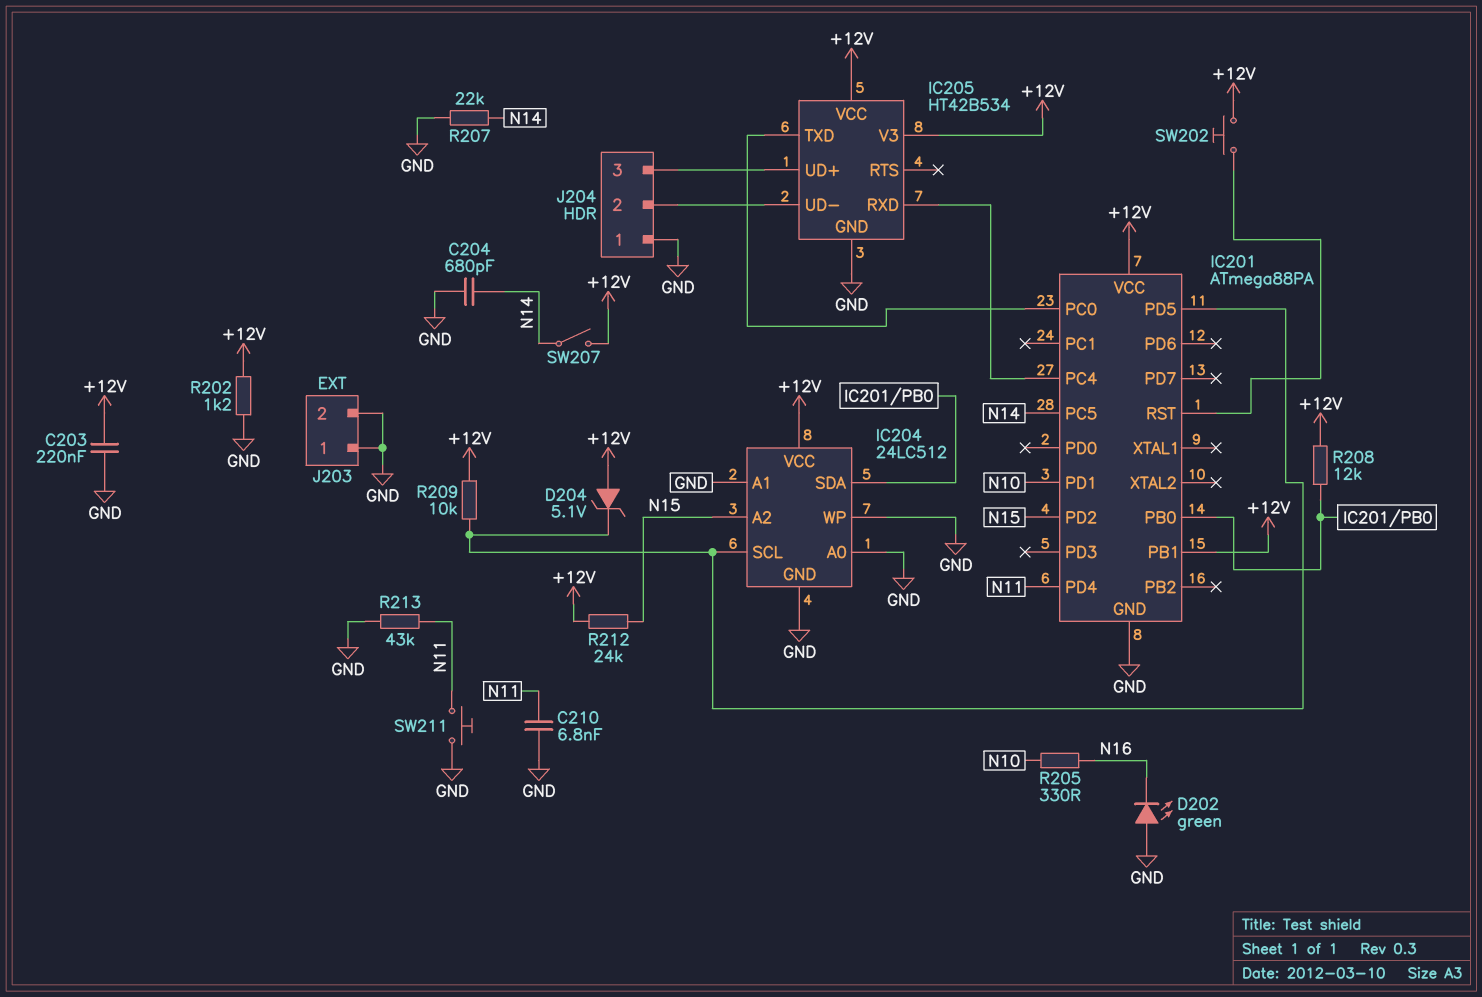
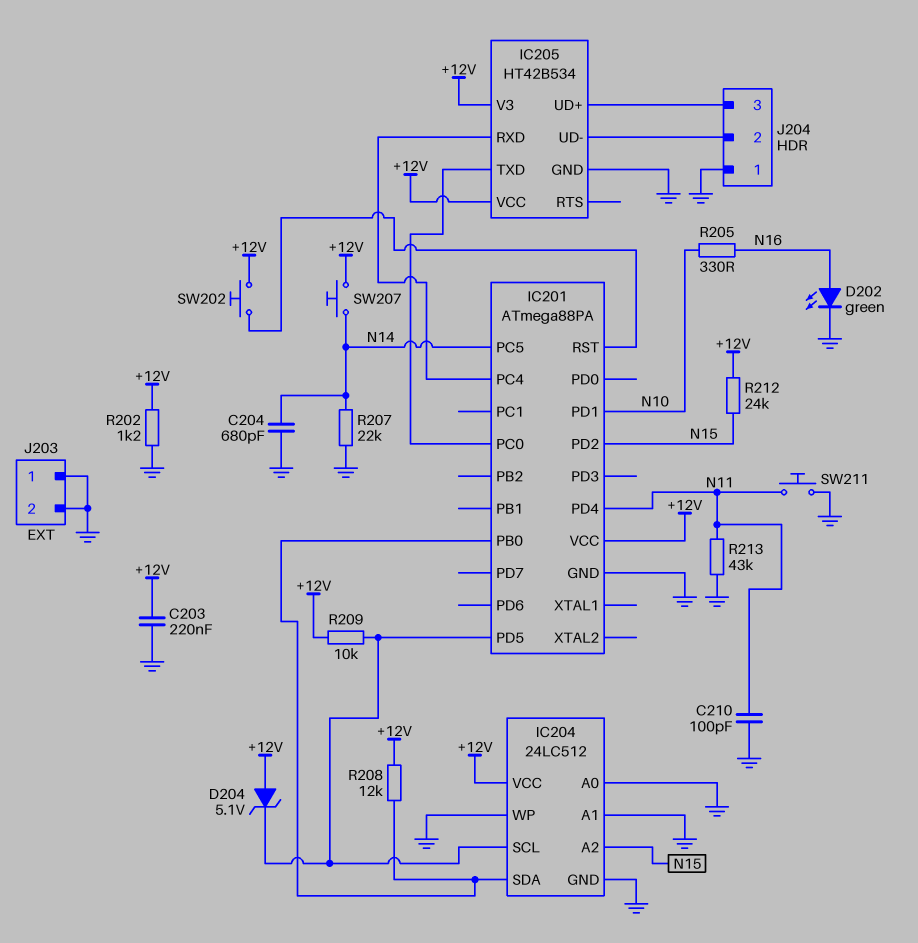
C210: 6.8nF (GND, N11) -> 100pF (GND, N11)
D202: LED green (A GND, K N16) -> LED green (A N16, K GND)
IC201 pin PB1: +12V -> none
SW207: switch (+12V, N14) -> button (+12V, N14)

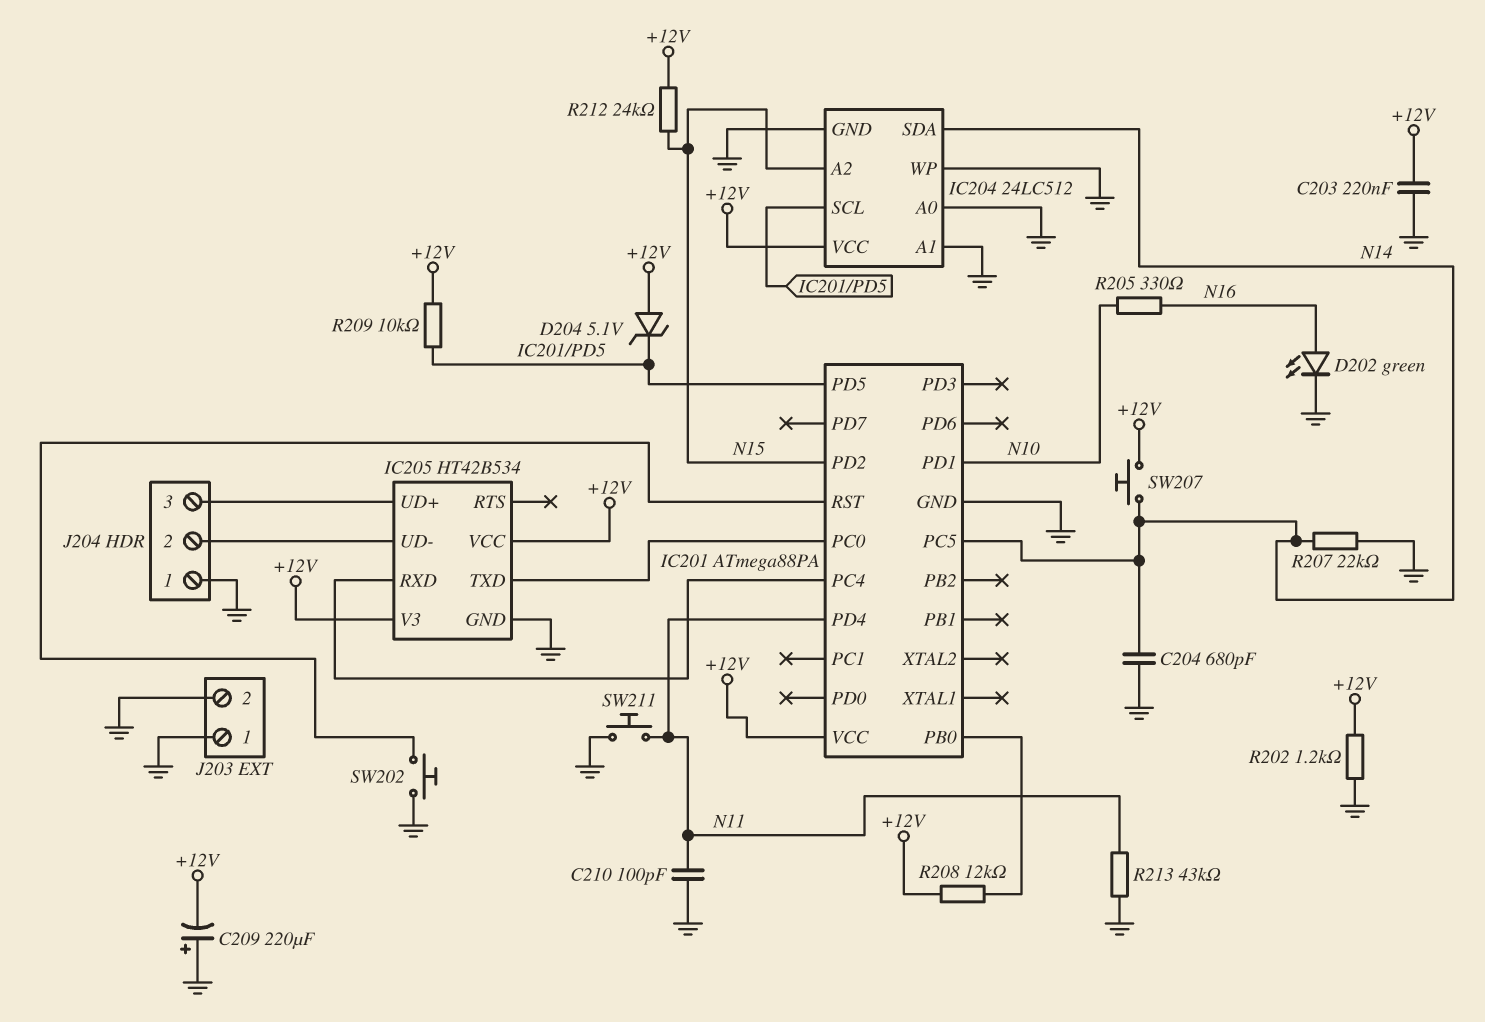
C209: none -> 220uF (plus GND, minus +12V)
IC204 pin SDA: IC201/PB0 -> N14
SW202: button (+12V, IC201/RST) -> button (GND, IC201/RST)

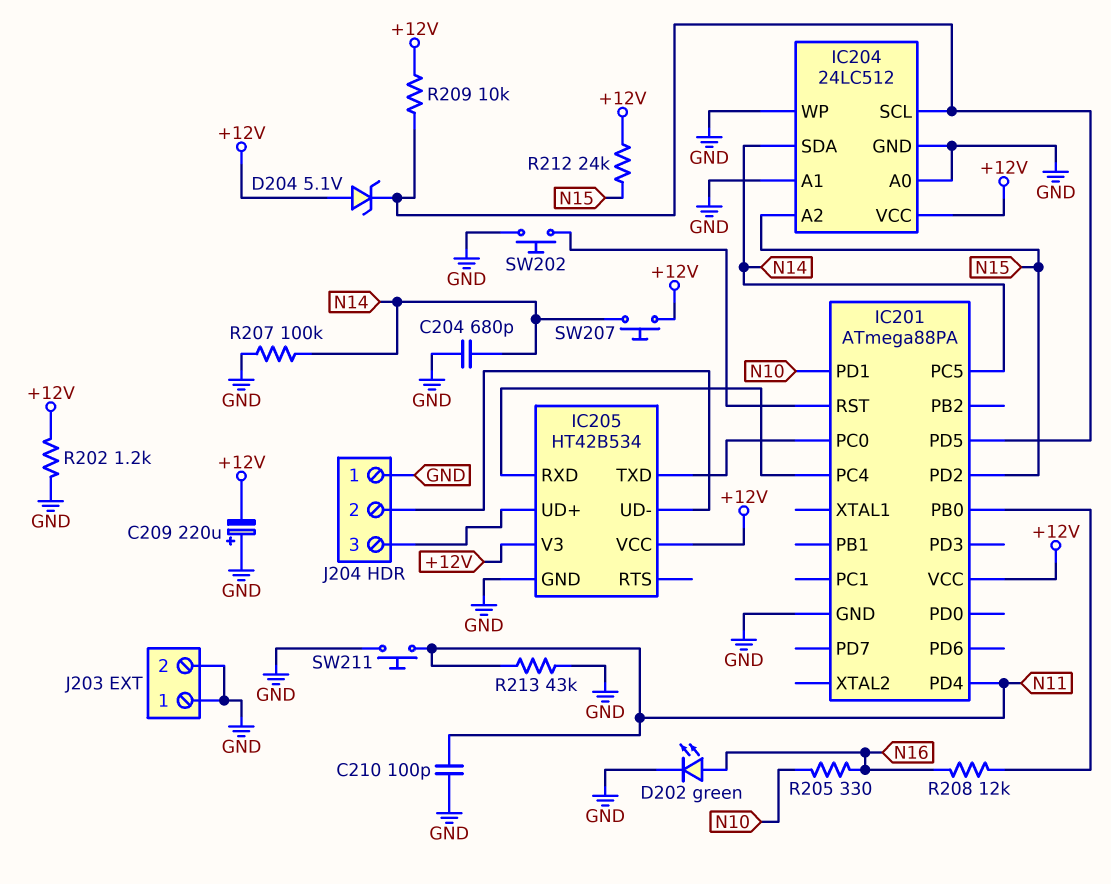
C203: 220nF (+12V, GND) -> none
R207: 22k (GND, N14) -> 100k (GND, N14)
R208: 12k (+12V, IC201/PB0) -> 12k (IC201/PB0, N16)

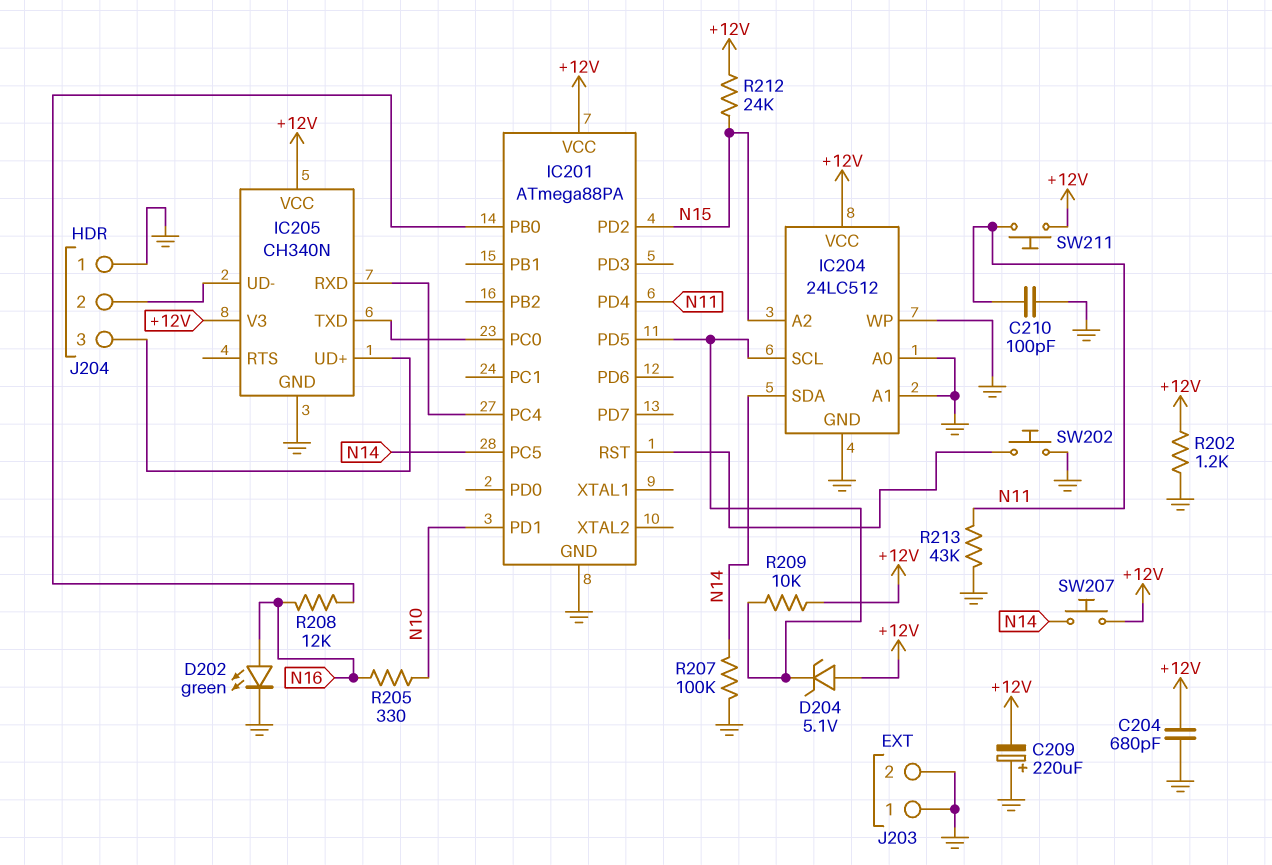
C204: 680pF (GND, N14) -> 680pF (+12V, GND)
IC205: HT42B534 -> CH340N
SW211: button (GND, N11) -> button (+12V, N11)

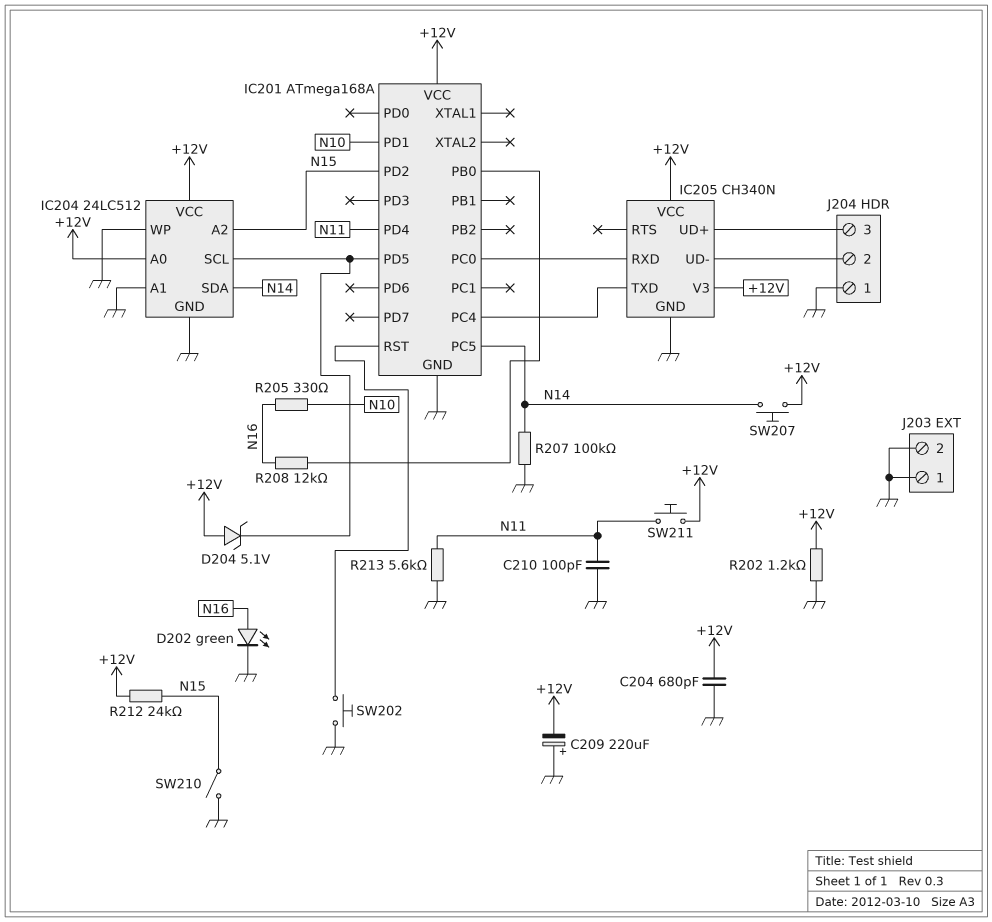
IC201: ATmega88PA -> ATmega168A
IC204 pin A0: GND -> +12V
IC205 pin RXD: IC201/PC4 -> IC201/PC0
IC205 pin TXD: IC201/PC0 -> IC201/PC4
R209: 10k (+12V, IC201/PD5) -> none
R213: 43k (GND, N11) -> 5.6k (GND, N11)
SW210: none -> switch (GND, N15)

